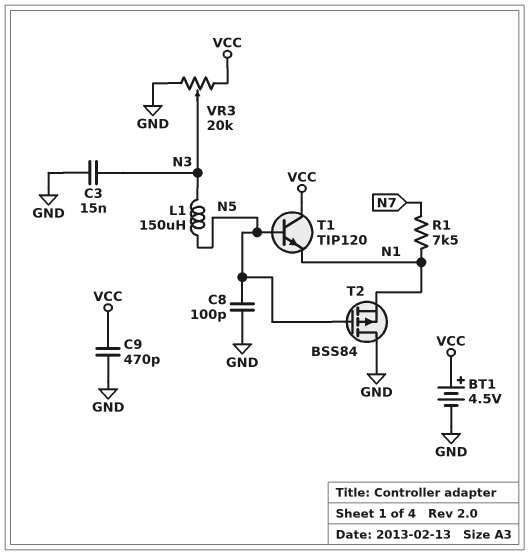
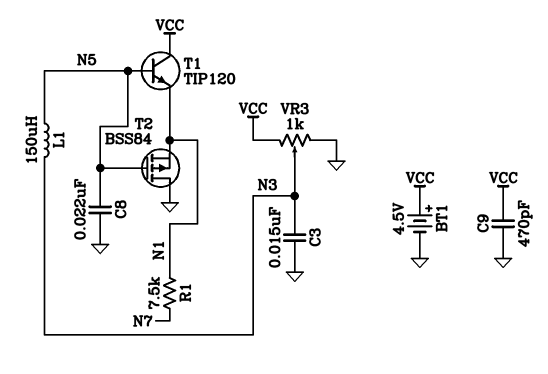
C8: 100pF (GND, N5) -> 22nF (GND, N5)
VR3: 20k (GND, VCC, wiper N3) -> 1k (GND, VCC, wiper N3)

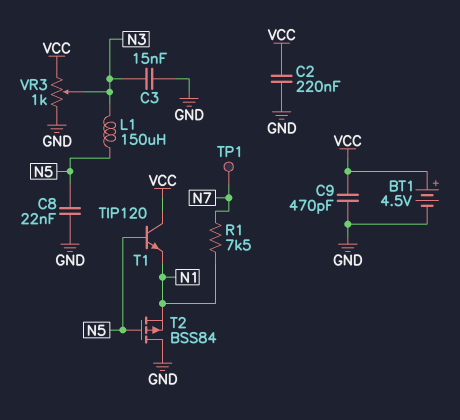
C2: none -> 220nF (GND, VCC)
TP1: none -> test point (N7)

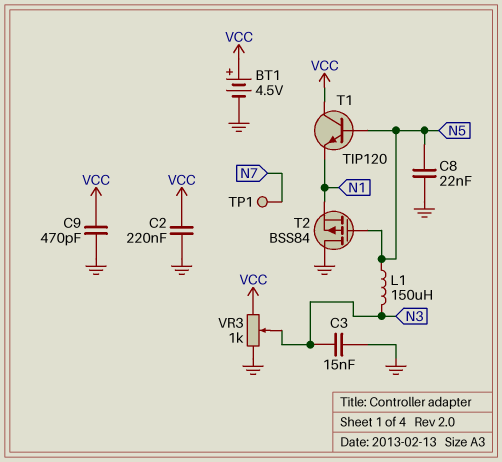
R1: 7.5k (N1, N7) -> none

